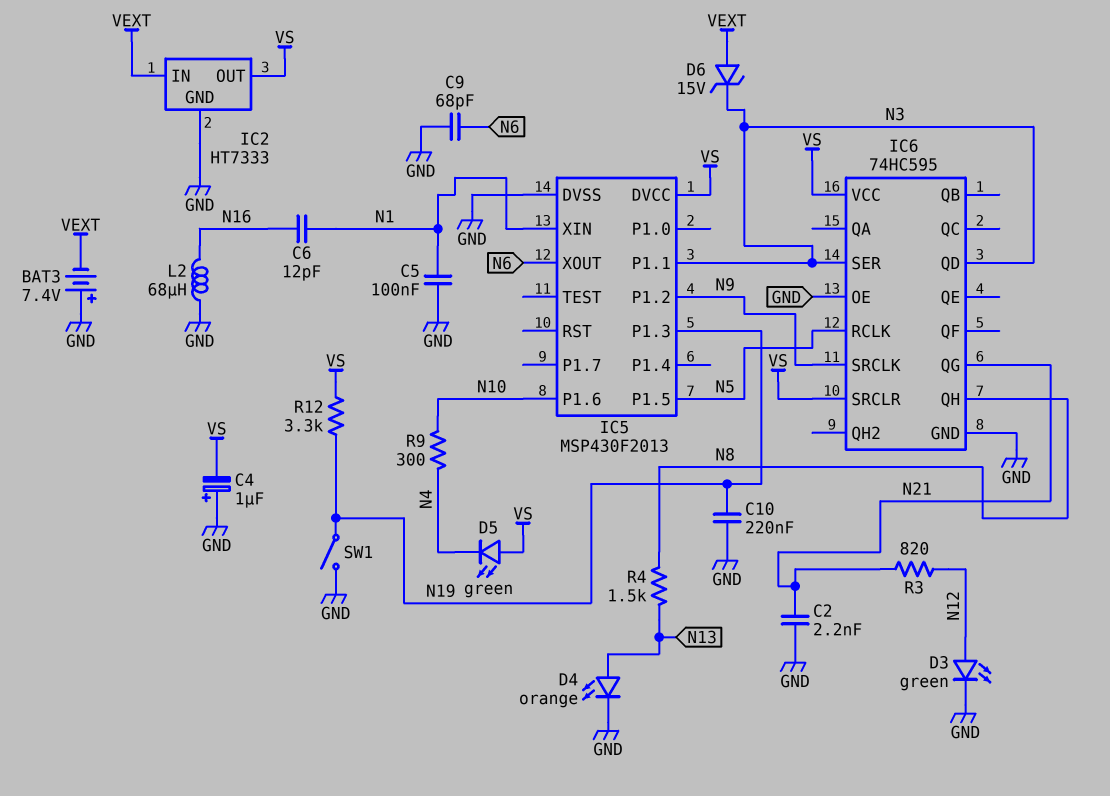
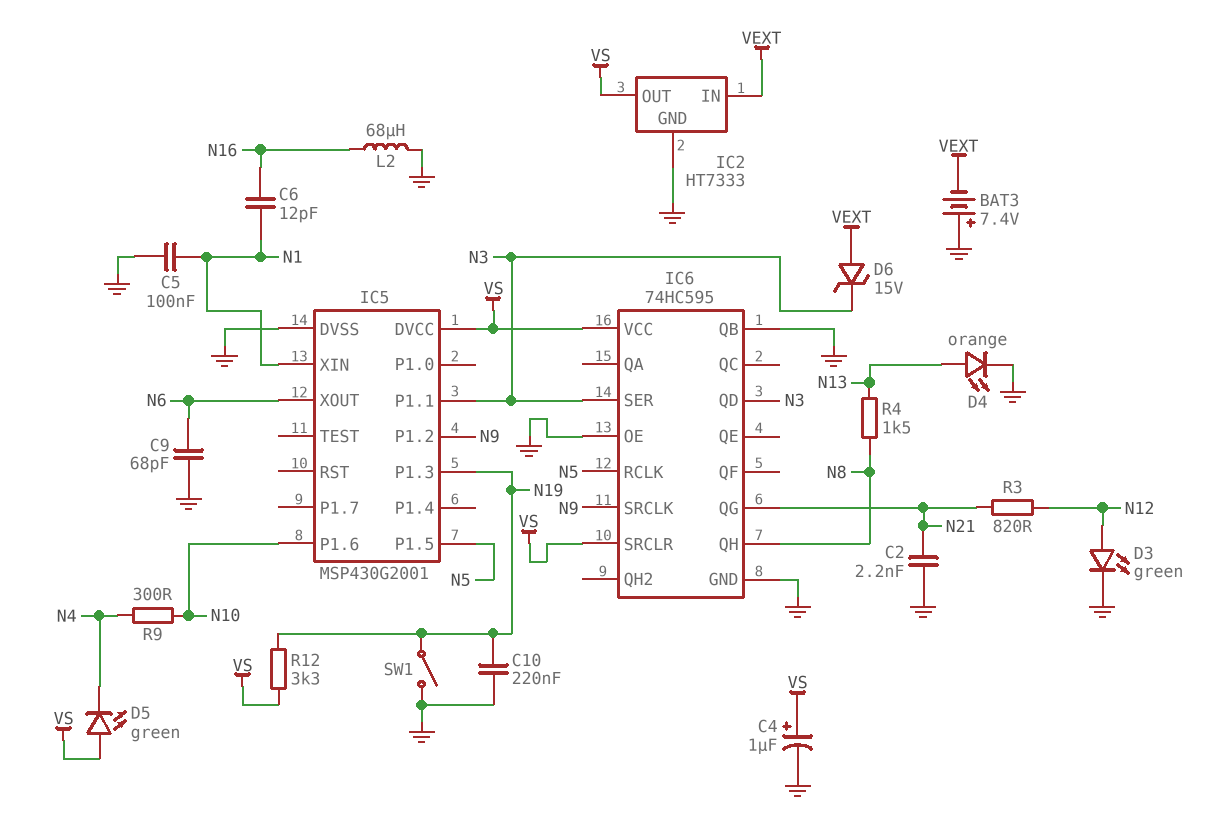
C4: 1uF (plus GND, minus VS) -> 1uF (plus VS, minus GND)
IC5: MSP430F2013 -> MSP430G2001
IC6 pin QB: none -> GND

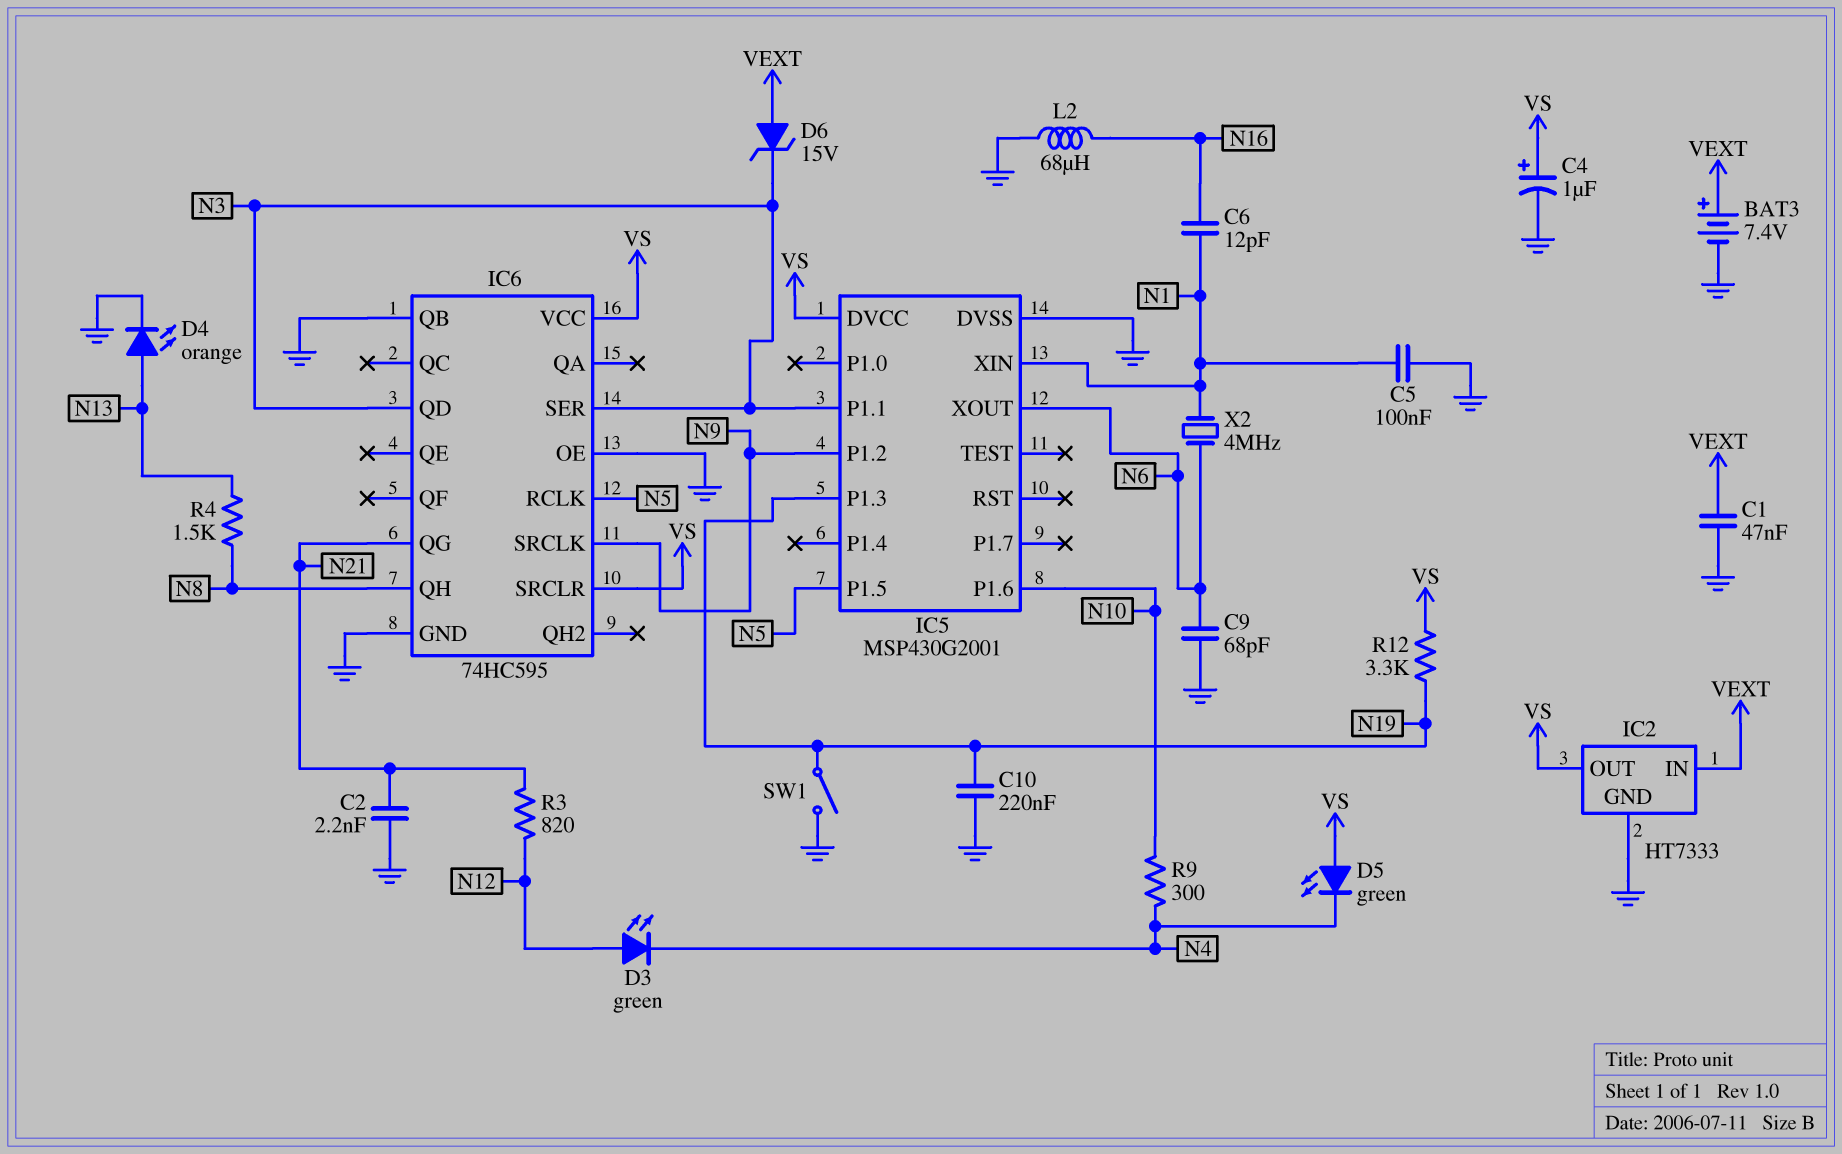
BAT3: 7.4V (plus GND, minus VEXT) -> 7.4V (plus VEXT, minus GND)
C1: none -> 47nF (GND, VEXT)
D3: LED green (A N12, K GND) -> LED green (A N12, K N4)
X2: none -> 4MHz (N1, N6)

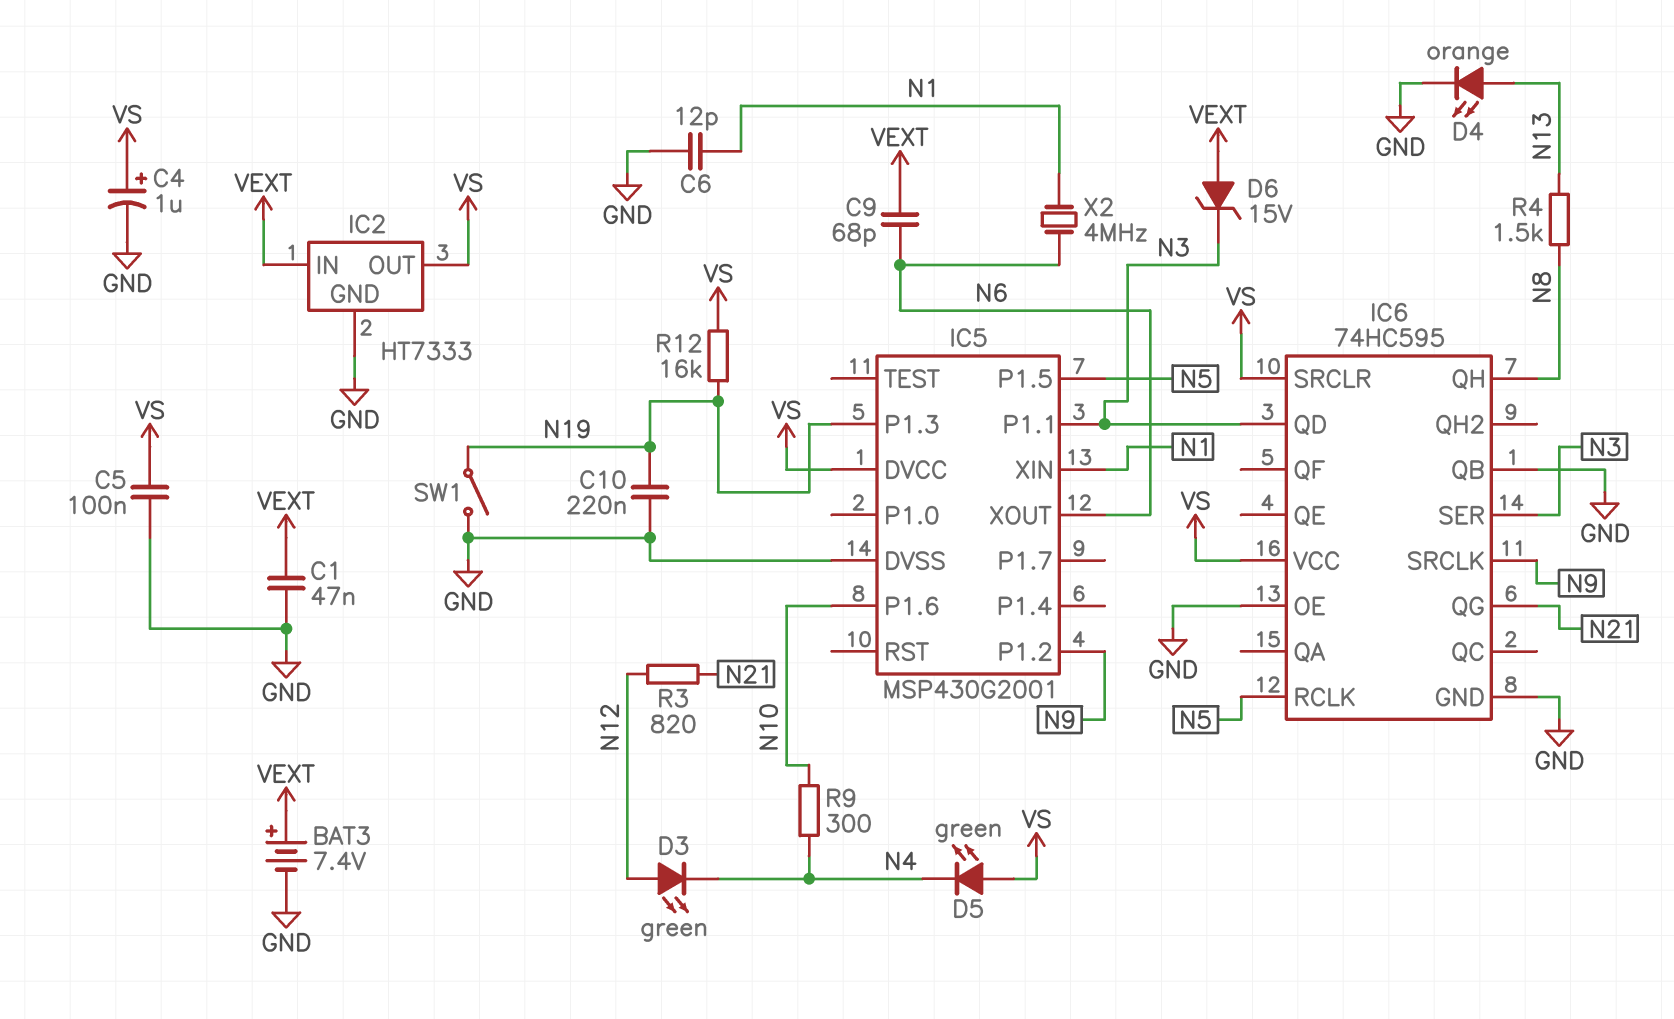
C2: 2.2nF (GND, N21) -> none
C5: 100nF (GND, N1) -> 100nF (GND, VS)
C6: 12pF (N1, N16) -> 12pF (GND, N1)
C9: 68pF (GND, N6) -> 68pF (N6, VEXT)
L2: 68uH (GND, N16) -> none
R12: 3.3k (N19, VS) -> 16k (N19, VS)

